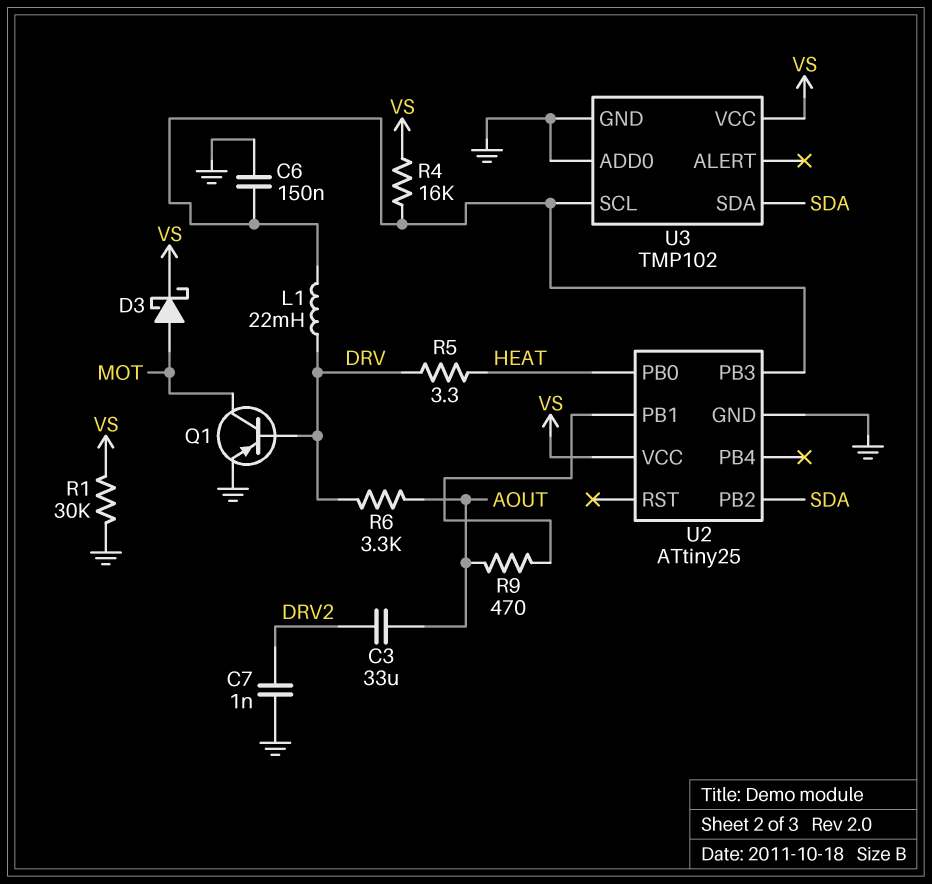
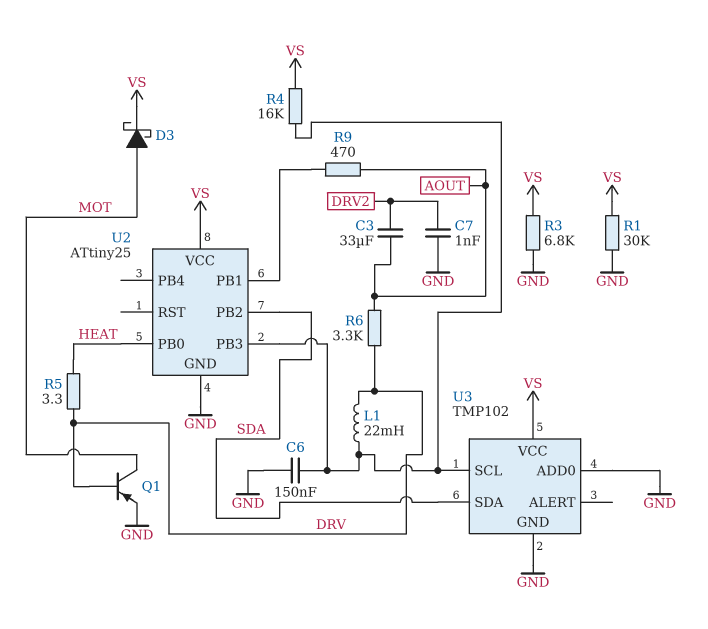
R3: none -> 6.8k (GND, VS)

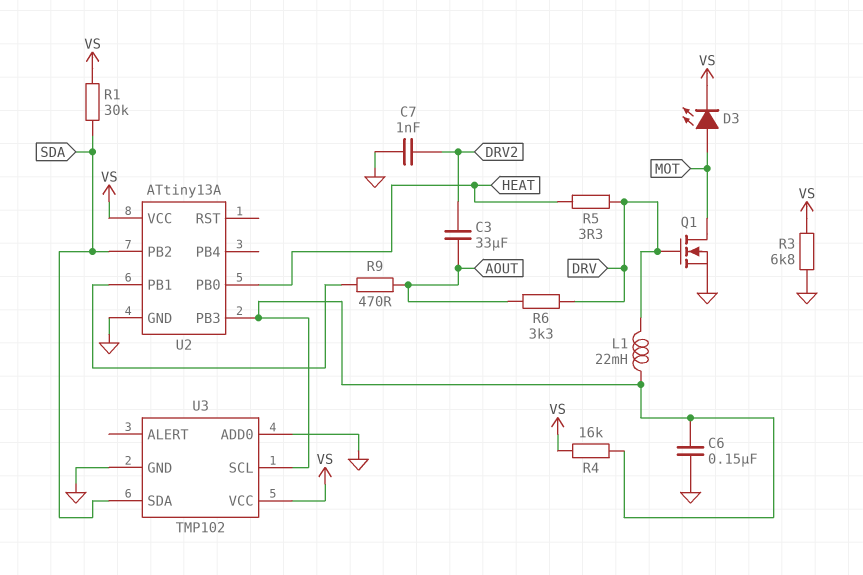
D3: schottky (A MOT, K VS) -> LED (A MOT, K VS)
Q1: PNP (B DRV, C MOT, E GND) -> NMOS (G DRV, D MOT, S GND)
R1: 30k (GND, VS) -> 30k (SDA, VS)
U2: ATtiny25 -> ATtiny13A

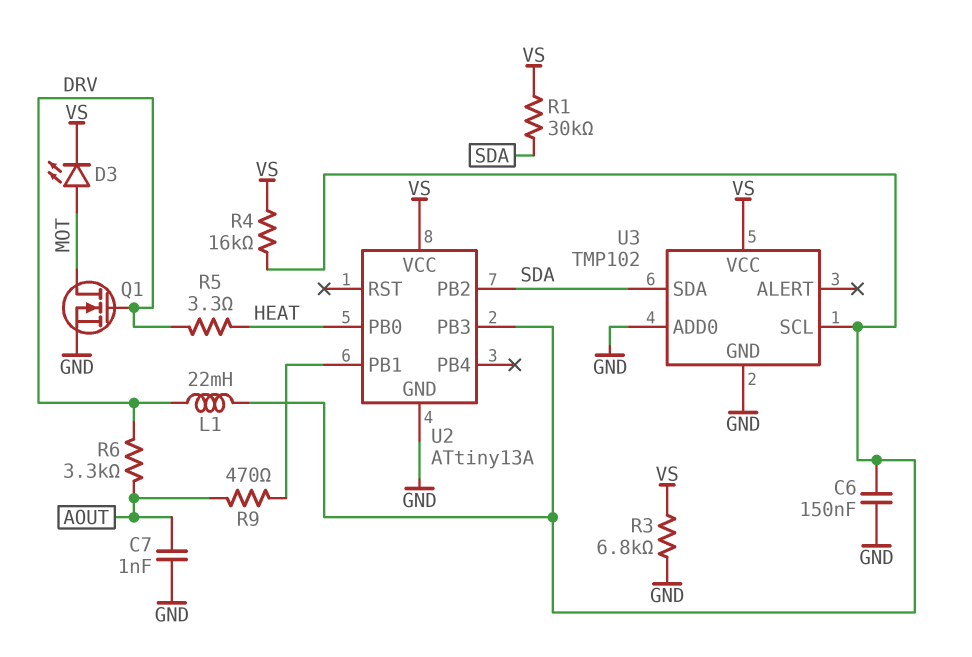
C3: 33uF (AOUT, DRV2) -> none
C7: 1nF (DRV2, GND) -> 1nF (AOUT, GND)

